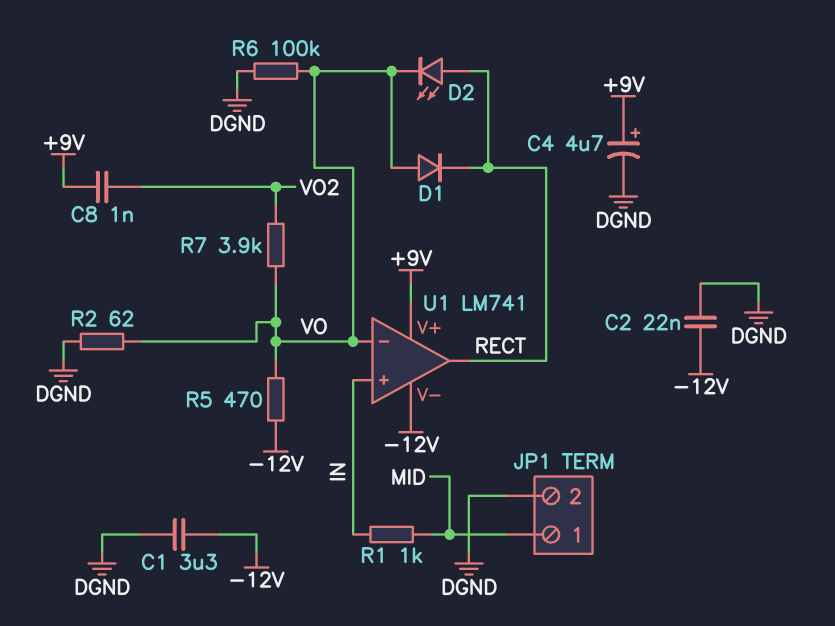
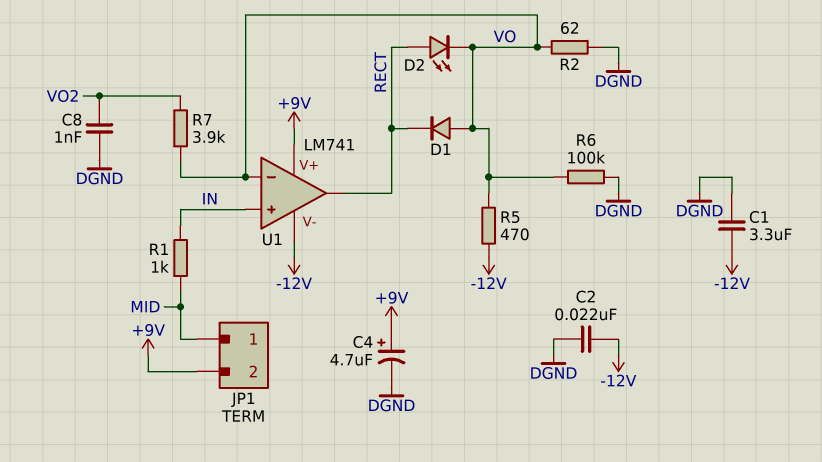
C8: 1nF (+9V, VO2) -> 1nF (DGND, VO2)
JP1 pin 2: DGND -> +9V

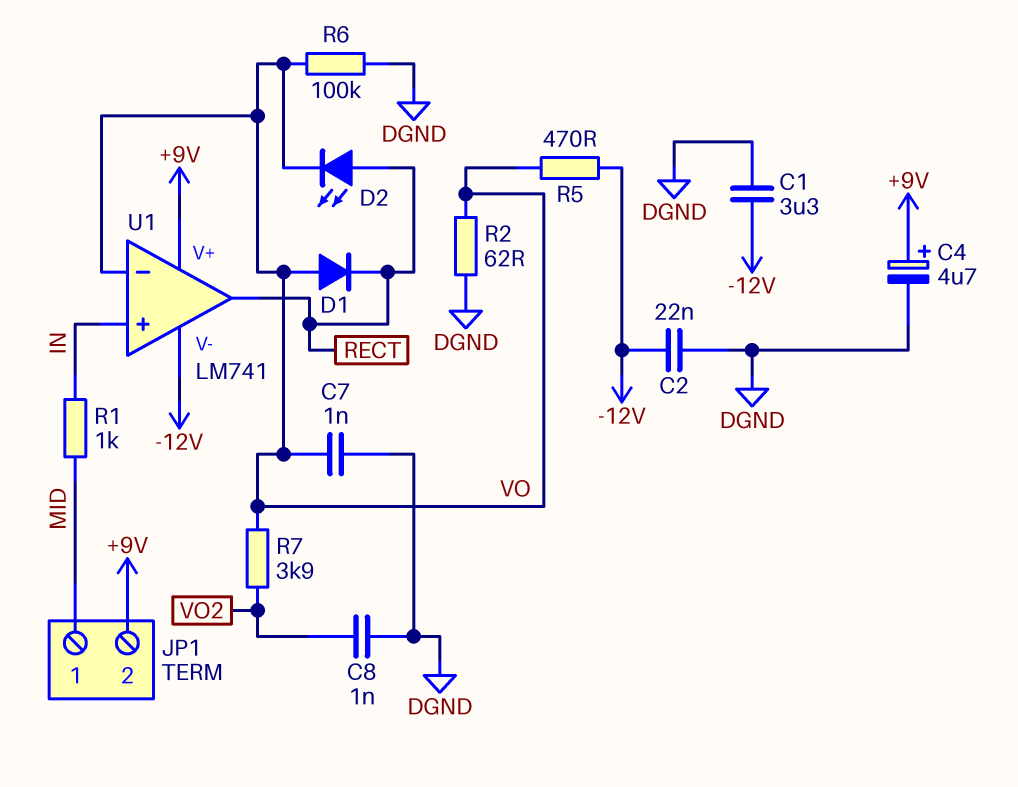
C7: none -> 1nF (DGND, VO)

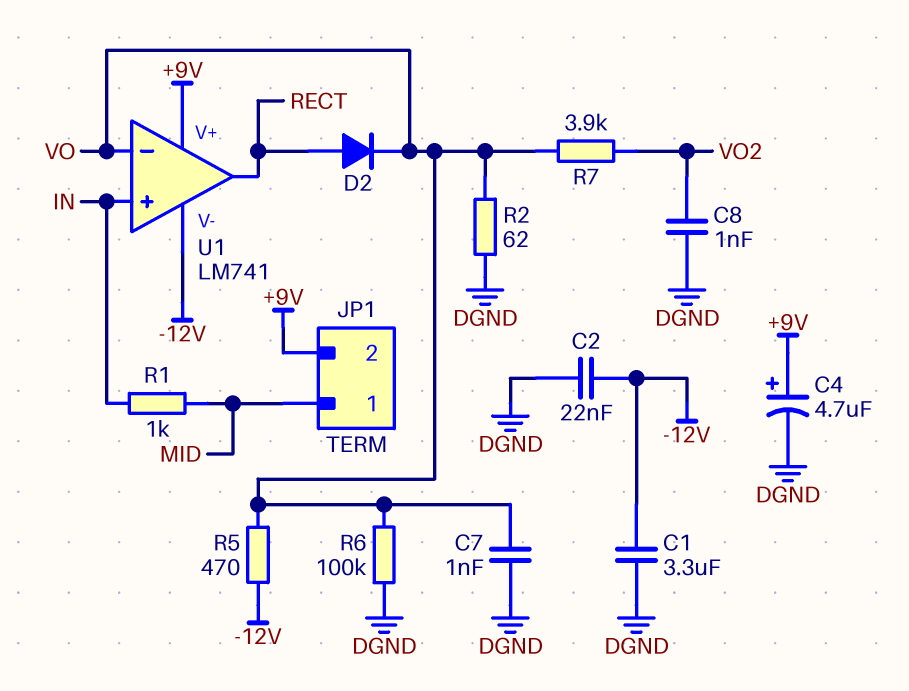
D1: diode (A VO, K RECT) -> none
D2: LED (A RECT, K VO) -> diode (A RECT, K VO)

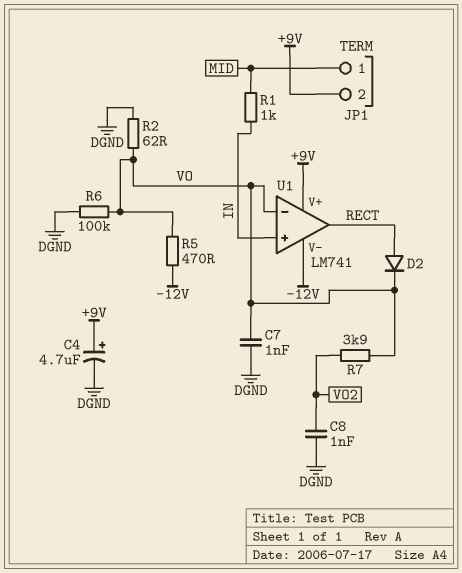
C1: 3.3uF (-12V, DGND) -> none
C2: 22nF (-12V, DGND) -> none

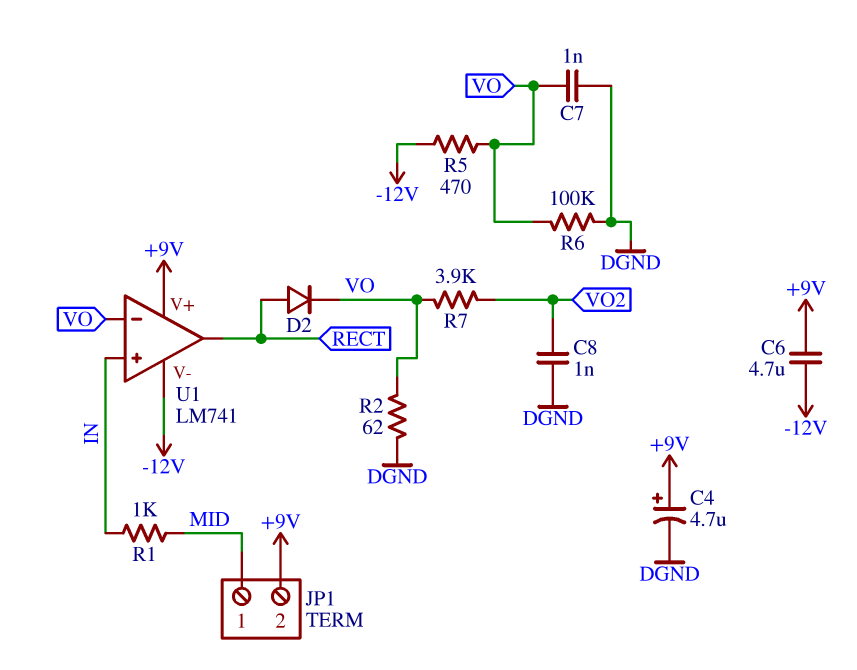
C6: none -> 4.7uF (+9V, -12V)

